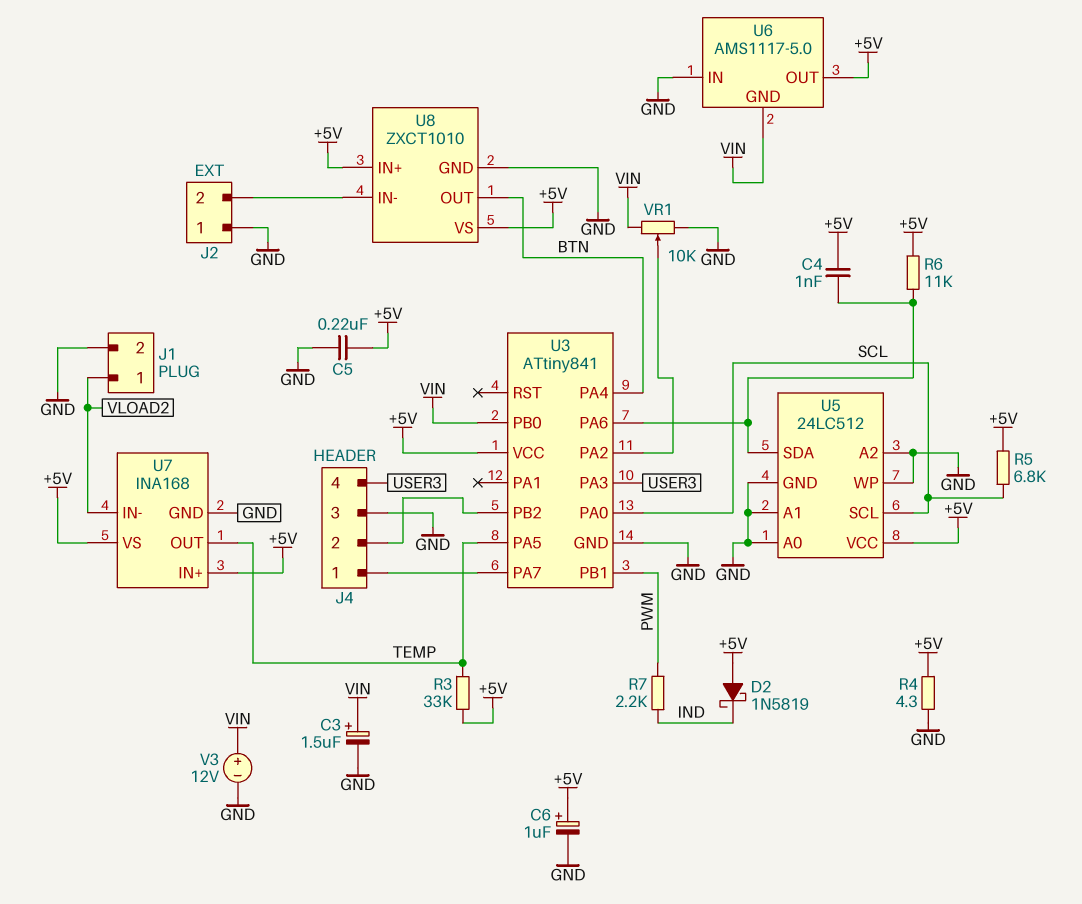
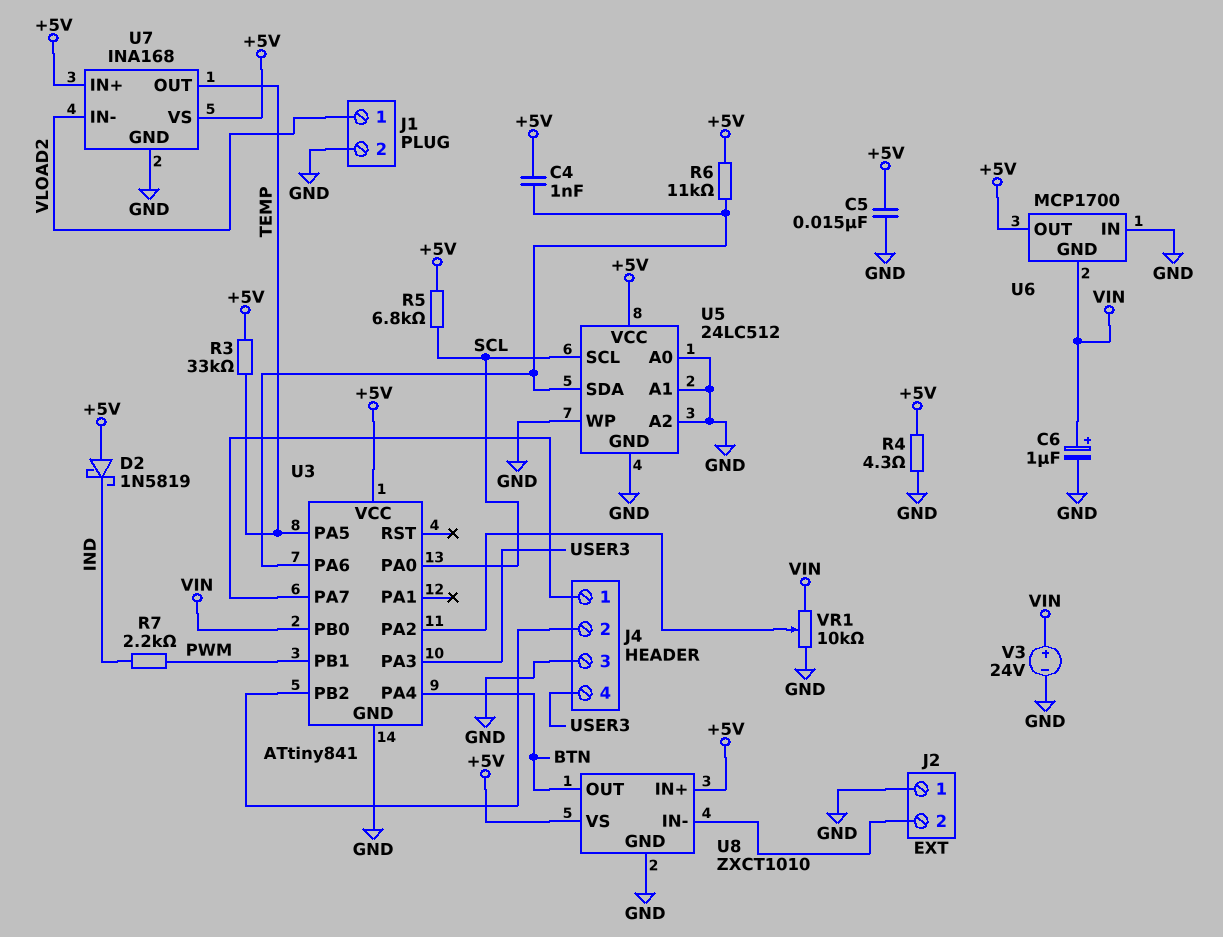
C3: 1.5uF (plus VIN, minus GND) -> none
C5: 220nF (+5V, GND) -> 15nF (+5V, GND)
C6: 1uF (plus +5V, minus GND) -> 1uF (plus VIN, minus GND)
U6: AMS1117-5.0 -> MCP1700
V3: 12V (plus VIN, minus GND) -> 24V (plus VIN, minus GND)

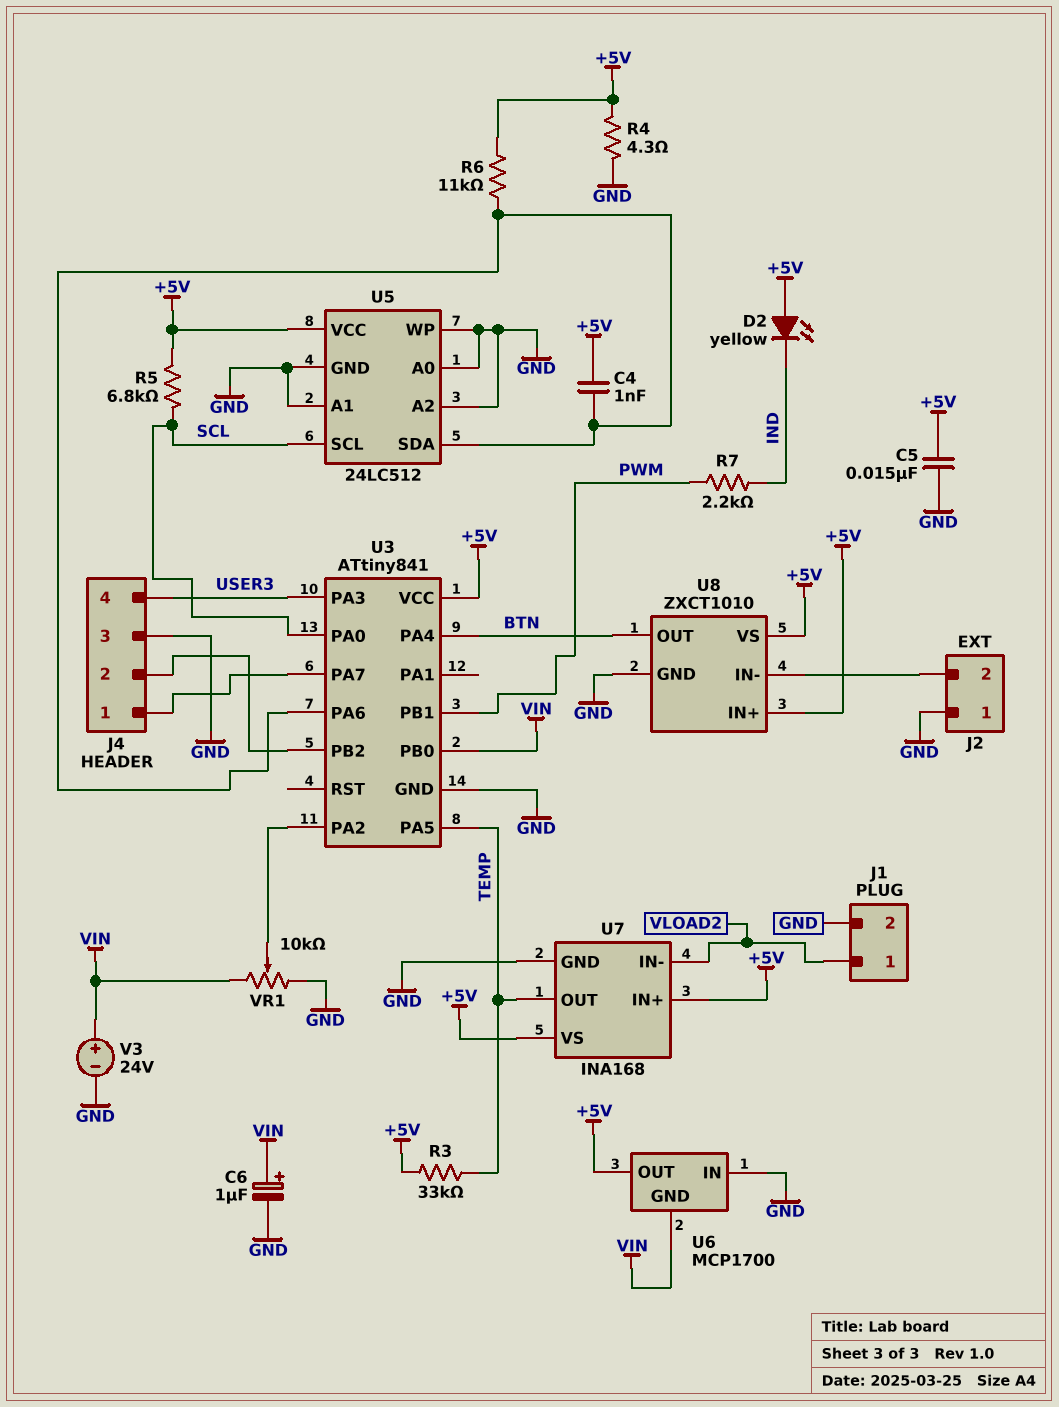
D2: schottky 1N5819 (A +5V, K IND) -> LED yellow (A +5V, K IND)

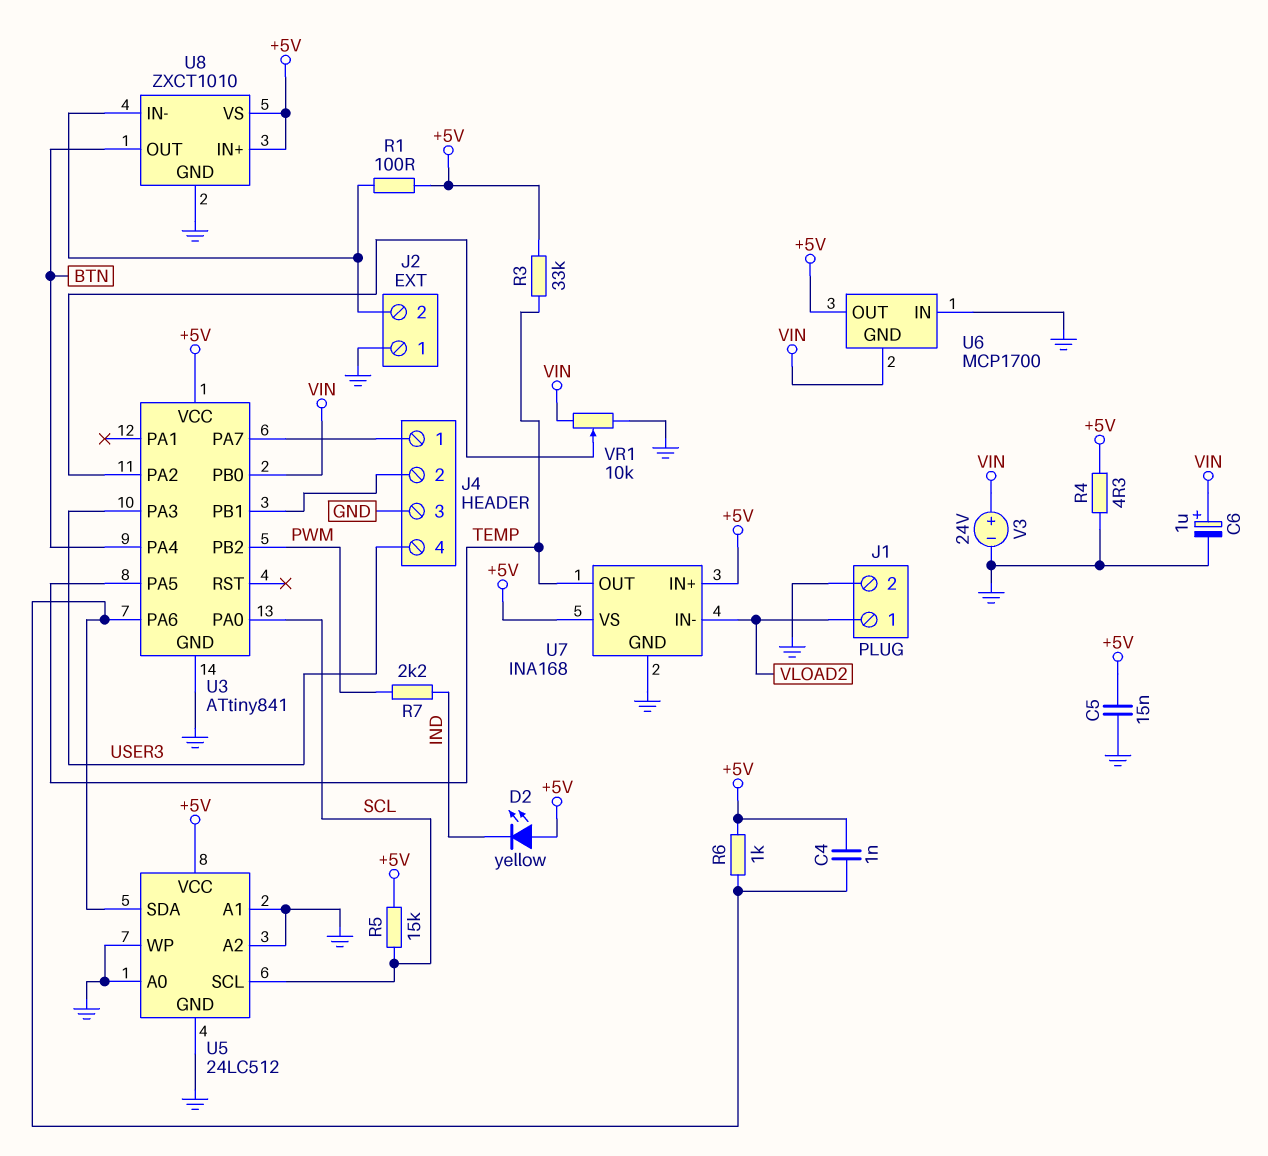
R1: none -> 100 (+5V, J2/2)
R5: 6.8k (+5V, SCL) -> 15k (+5V, SCL)
R6: 11k (+5V, U3/PA6) -> 1k (+5V, U3/PA6)
U3 pin PB1: PWM -> J4/2
U3 pin PB2: J4/2 -> PWM

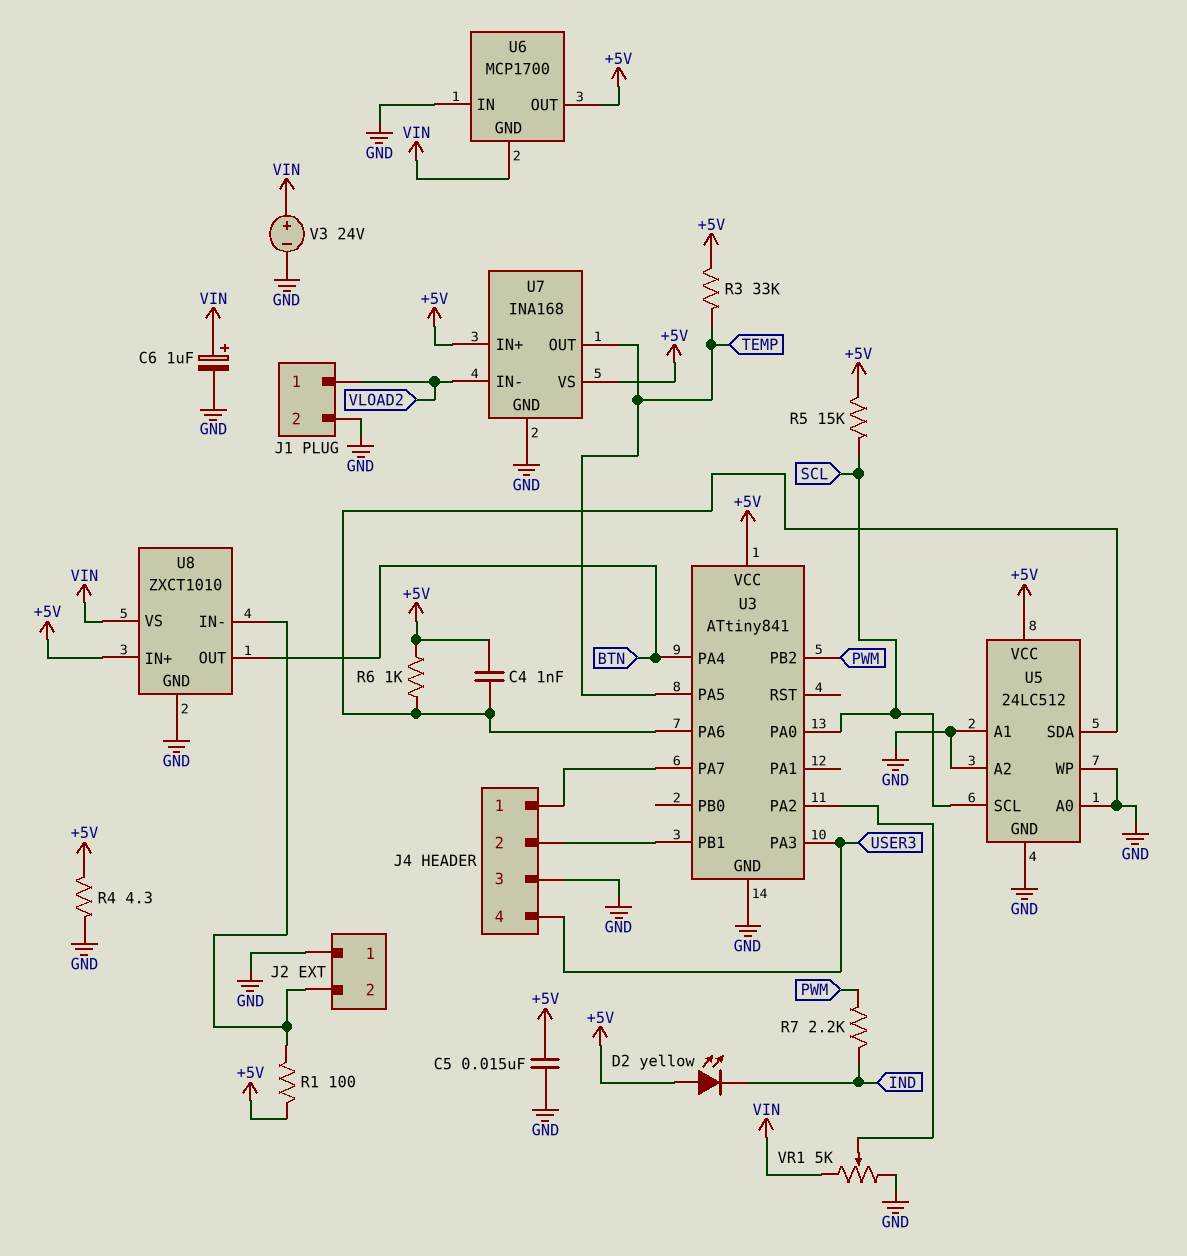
U3 pin PB0: VIN -> none
U8 pin VS: +5V -> VIN
VR1: 10k (GND, VIN, wiper U3/PA2) -> 5k (GND, VIN, wiper U3/PA2)

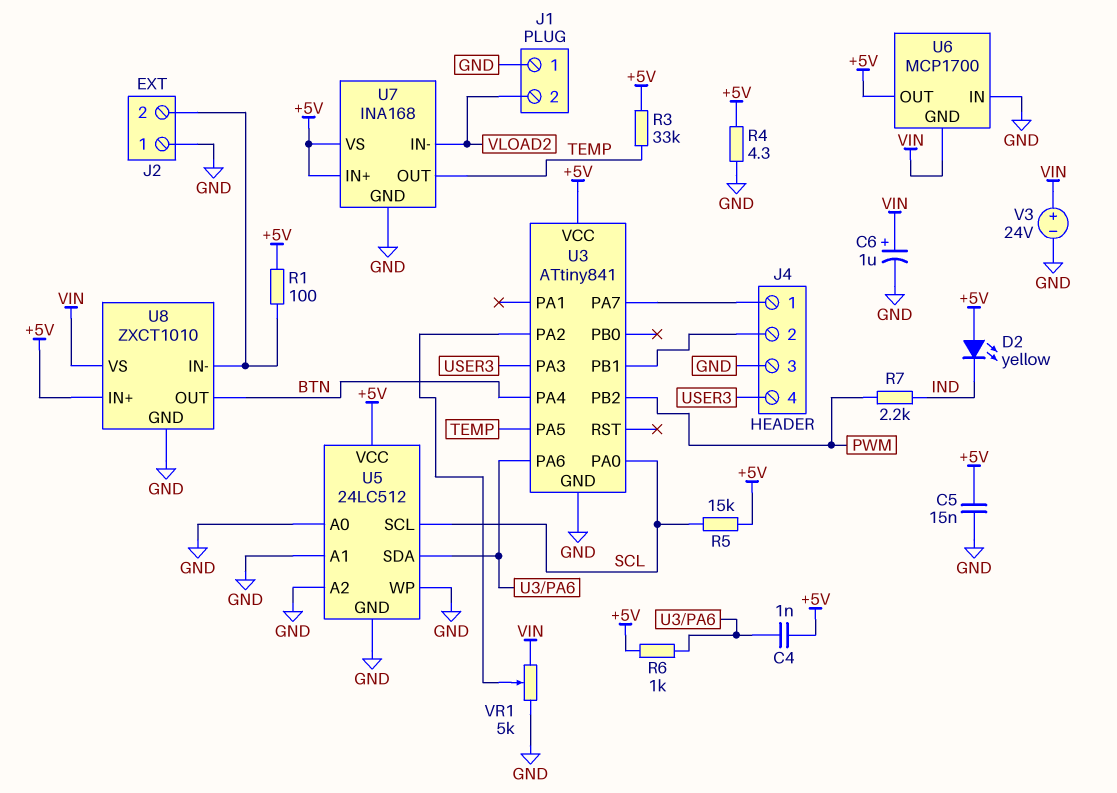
J1 pin 1: VLOAD2 -> GND
J1 pin 2: GND -> VLOAD2

